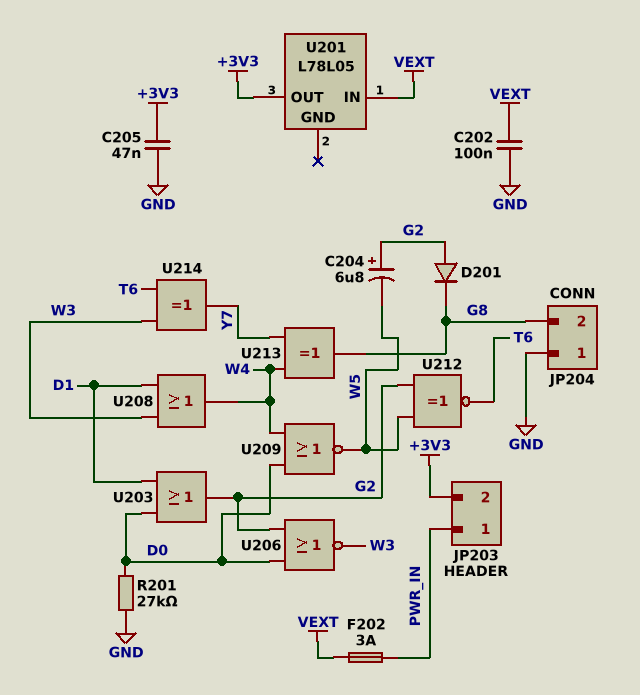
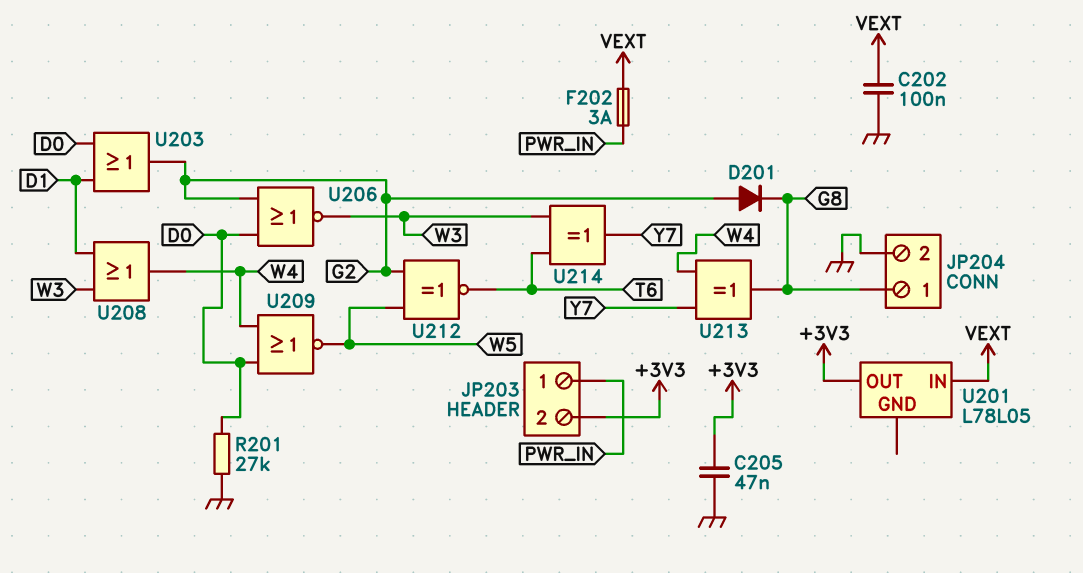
C204: 6.8uF (plus G2, minus W5) -> none
JP204 pin 1: GND -> G8
JP204 pin 2: G8 -> GND

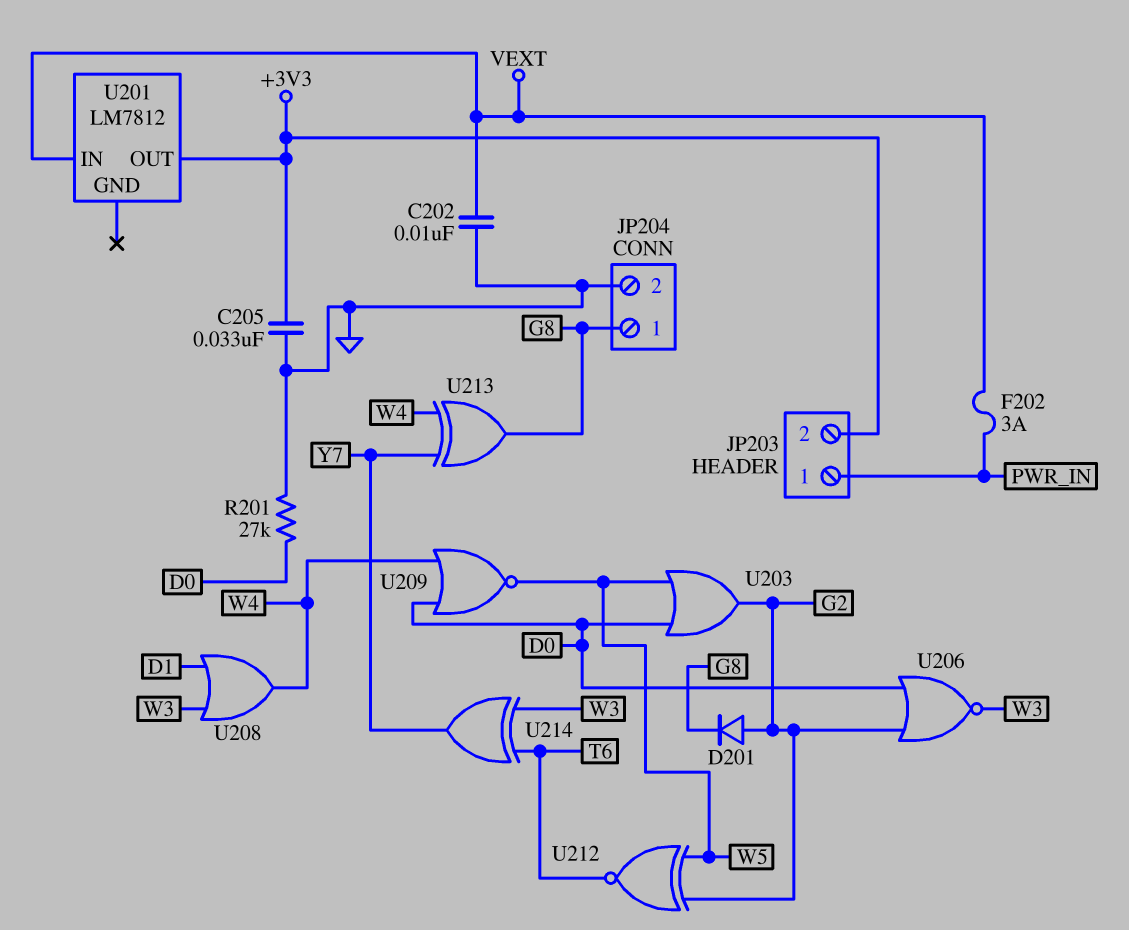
C202: 100nF (GND, VEXT) -> 10nF (GND, VEXT)
C205: 47nF (+3V3, GND) -> 33nF (+3V3, GND)
U201: L78L05 -> LM7812
U203: OR (in D0, in D1, out G2) -> OR (in D0, in W5, out G2)

